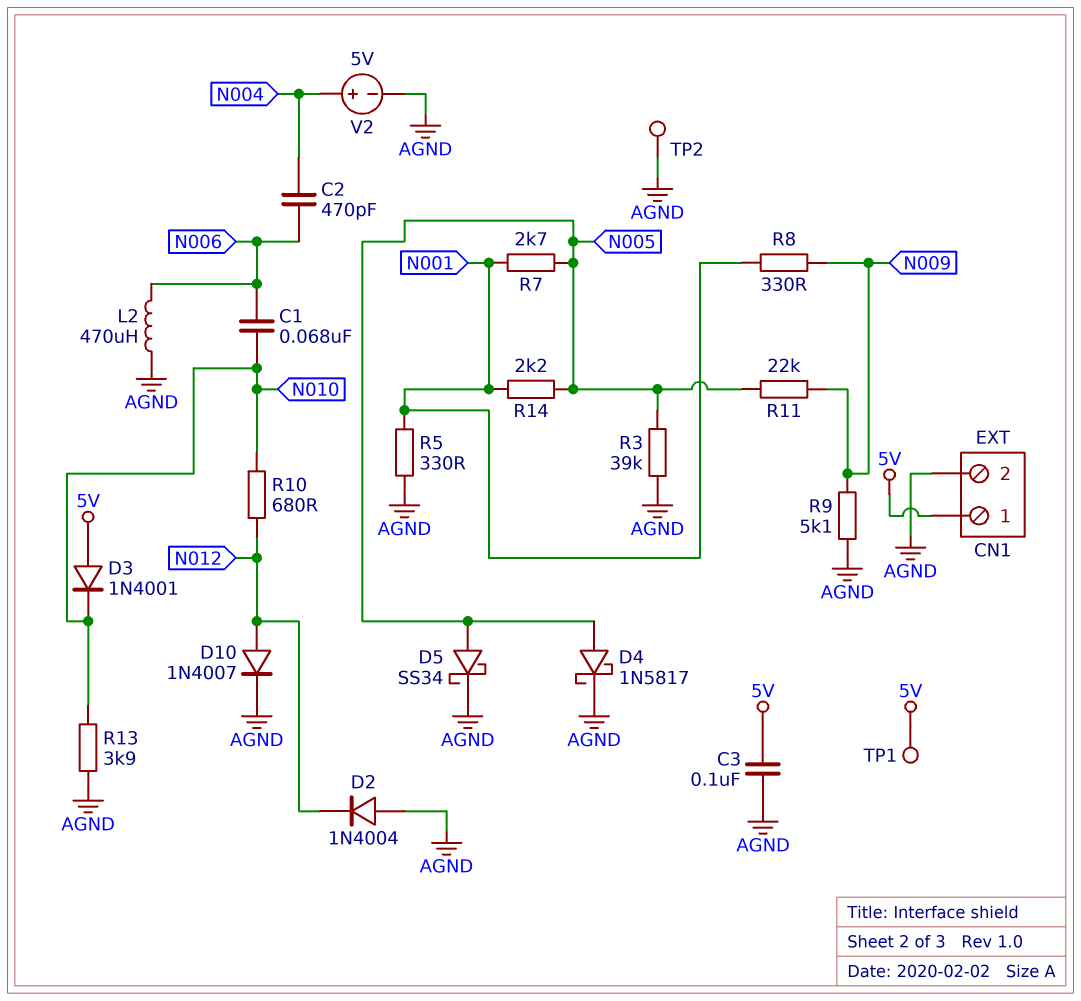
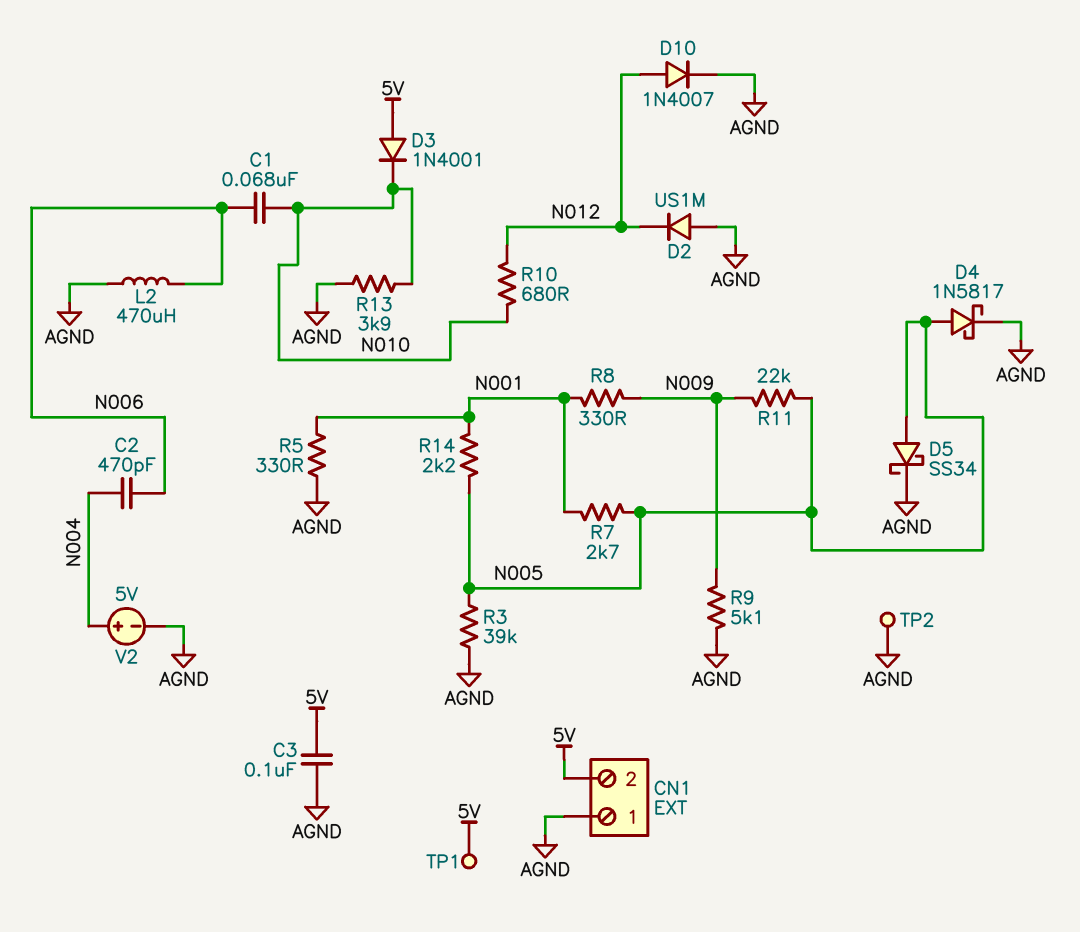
CN1 pin 1: 5V -> AGND
CN1 pin 2: AGND -> 5V
D2: diode 1N4004 (A AGND, K N012) -> diode US1M (A AGND, K N012)

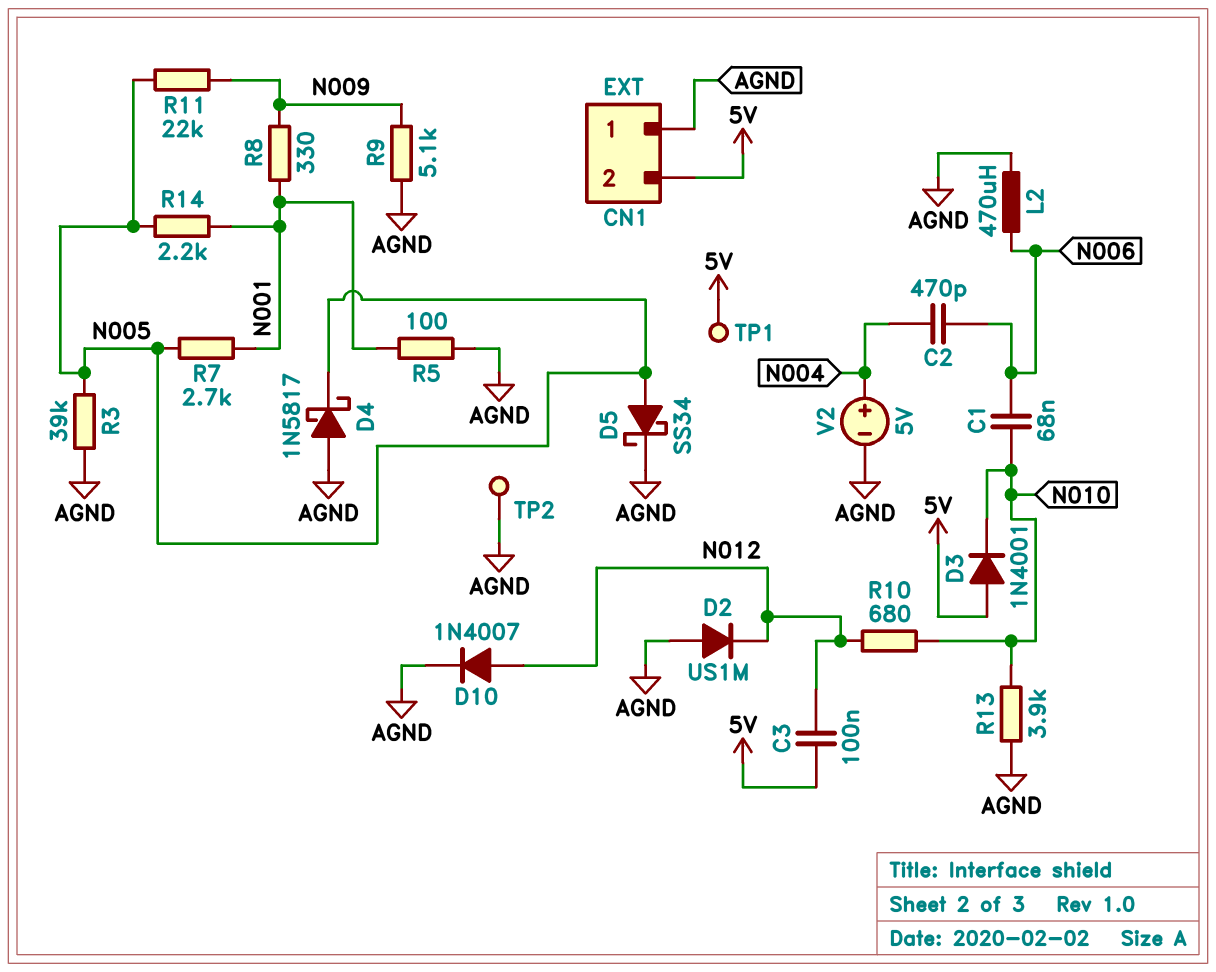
C3: 100nF (5V, AGND) -> 100nF (5V, N012)
D4: schottky 1N5817 (A N005, K AGND) -> schottky 1N5817 (A AGND, K N005)
R5: 330 (AGND, N001) -> 100 (AGND, N001)

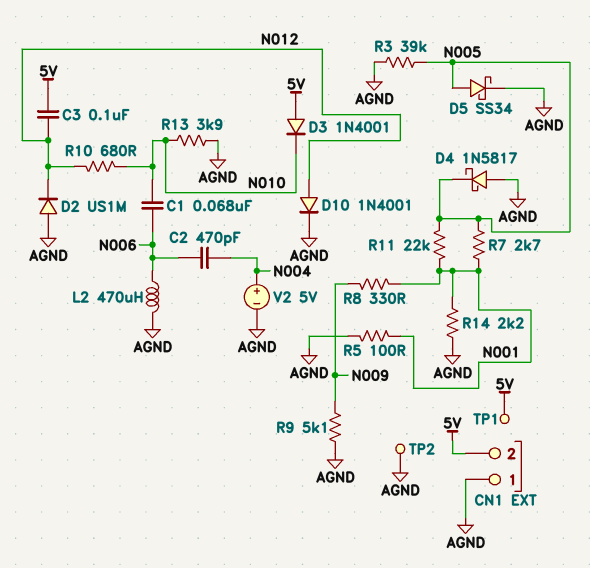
D10: diode 1N4007 (A N012, K AGND) -> diode 1N4001 (A N012, K AGND)
R11: 22k (N005, N009) -> 22k (N001, N005)
R14: 2.2k (N001, N005) -> 2.2k (AGND, N001)

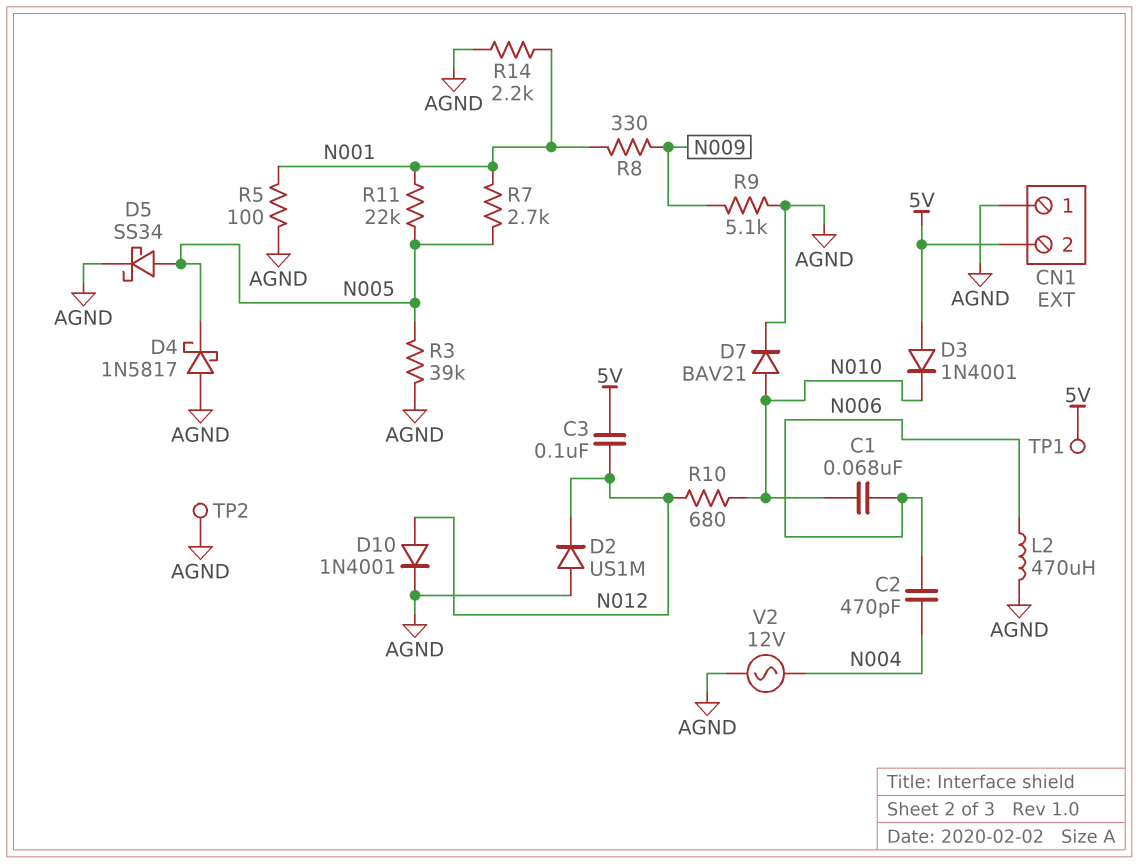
D7: none -> diode BAV21 (A N010, K AGND)
R13: 3.9k (AGND, N010) -> none
V2: 5V (plus N004, minus AGND) -> AC 12V (AGND, N004)

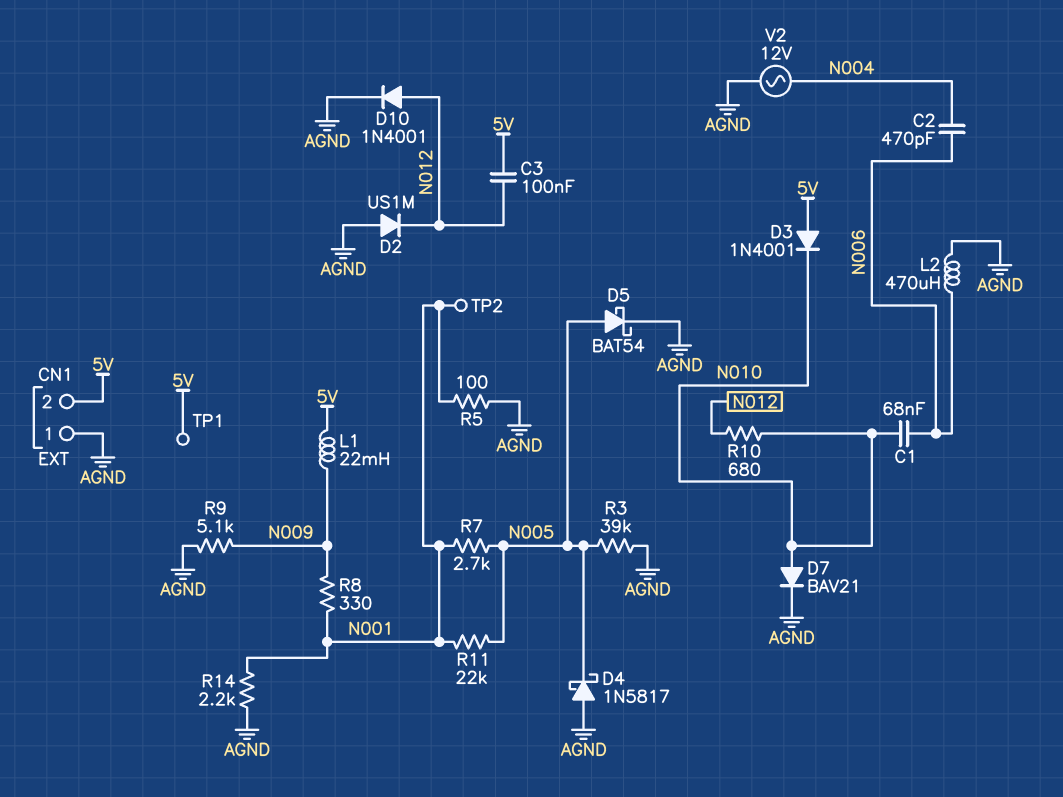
D5: schottky SS34 (A N005, K AGND) -> schottky BAT54 (A N005, K AGND)
L1: none -> 22mH (5V, N009)
TP2: test point (AGND) -> test point (N001)

